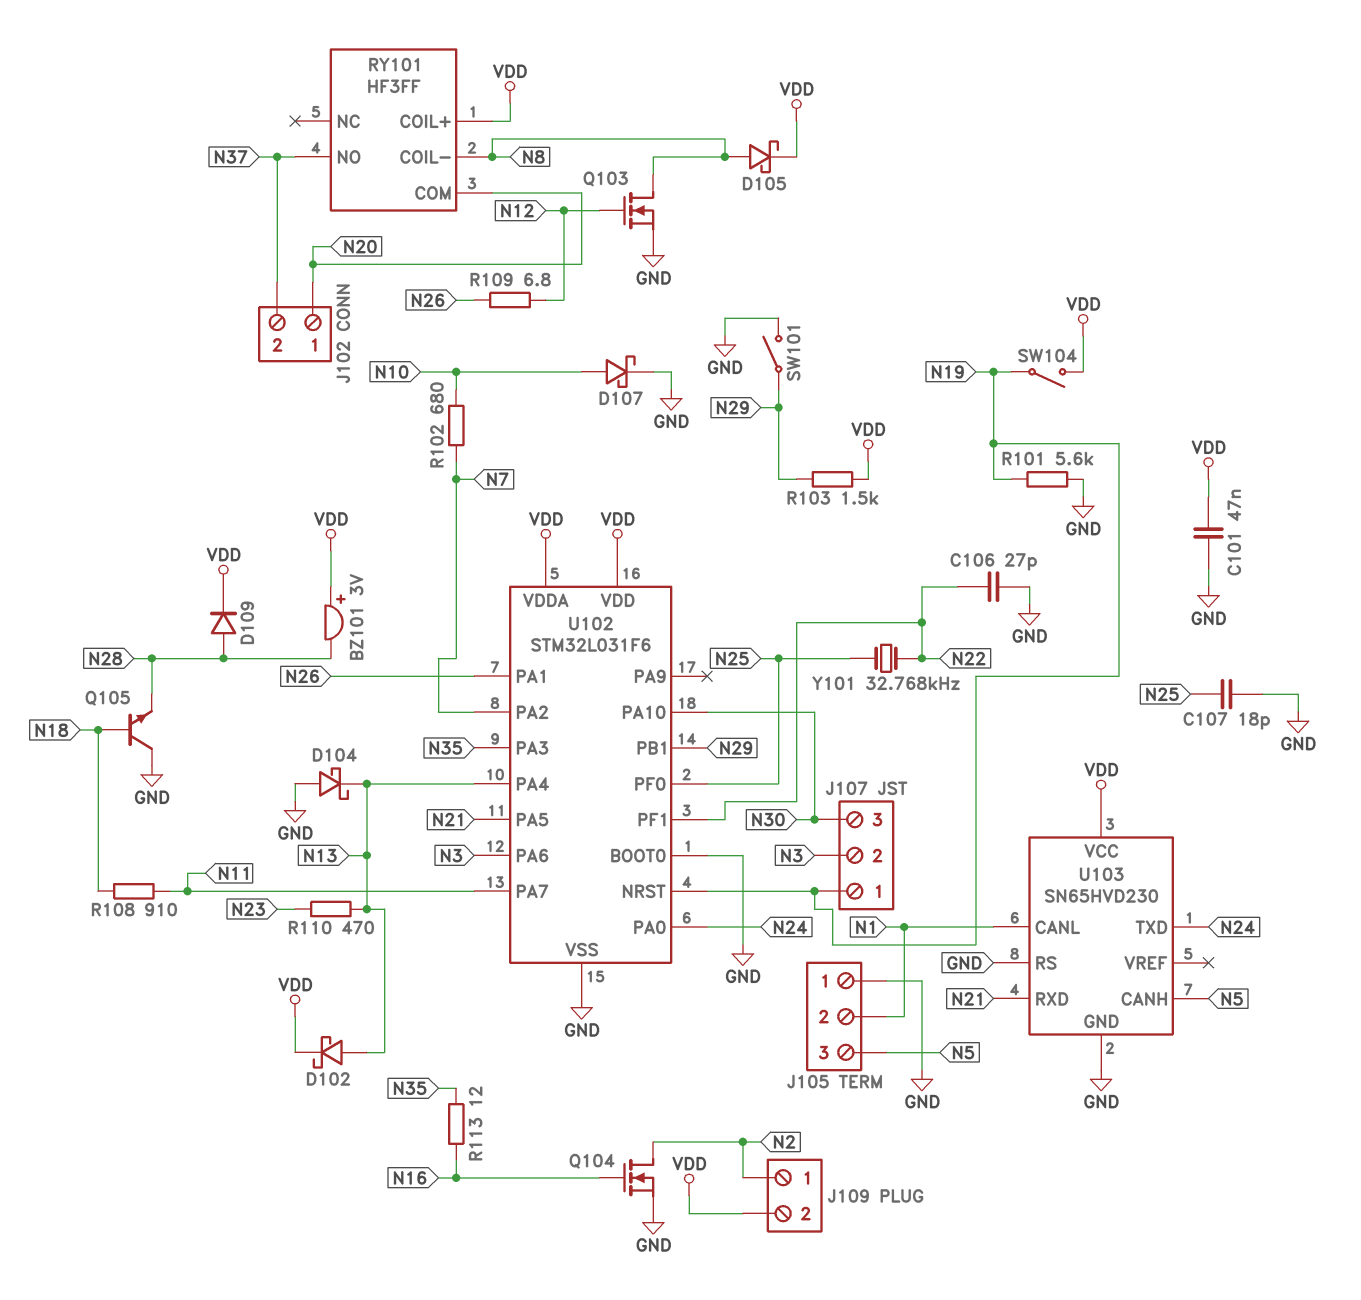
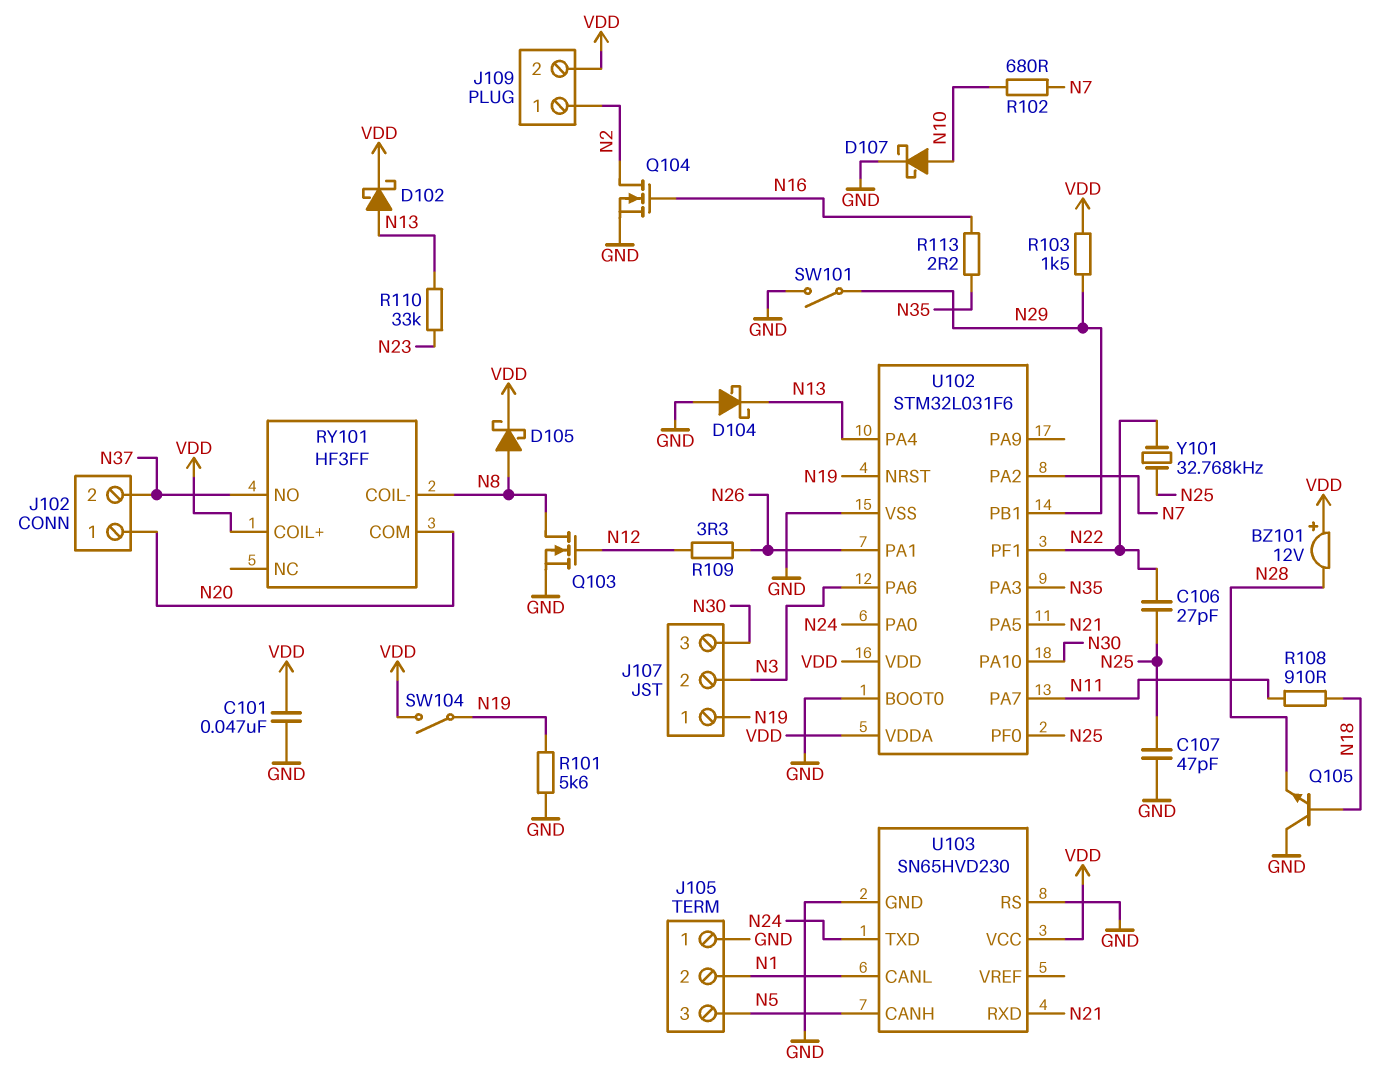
BZ101: buzzer 3V (plus VDD, minus N28) -> buzzer 12V (plus VDD, minus N28)
C106: 27pF (GND, N22) -> 27pF (N22, N25)
C107: 18pF (GND, N25) -> 47pF (GND, N25)
D109: diode (A N28, K VDD) -> none
R109: 6.8 (N12, N26) -> 3.3 (N12, N26)
R110: 470 (N13, N23) -> 33k (N13, N23)
R113: 12 (N16, N35) -> 2.2 (N16, N35)

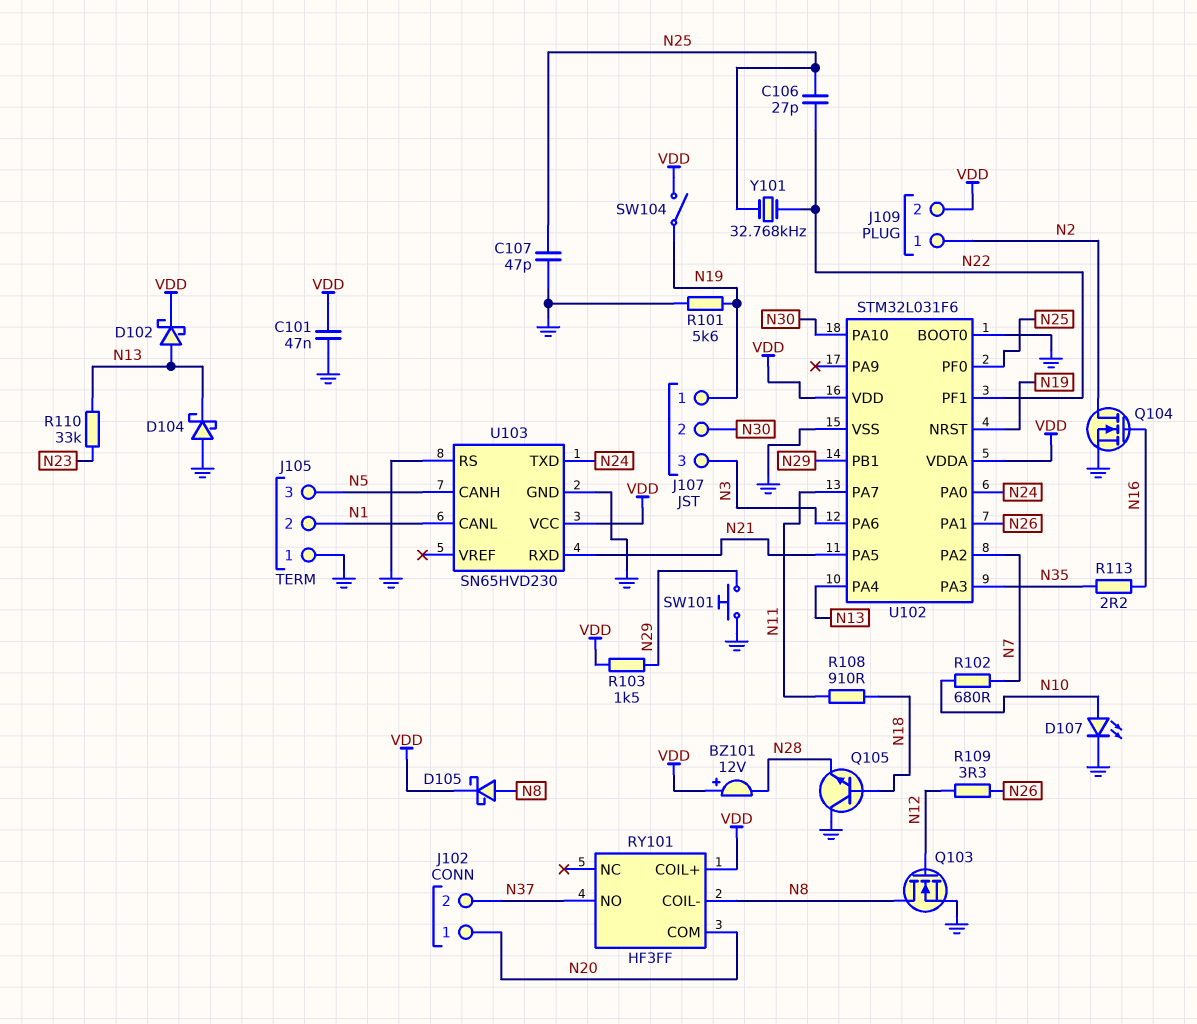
D107: schottky (A N10, K GND) -> LED (A N10, K GND)
J107 pin 2: N3 -> N30
J107 pin 3: N30 -> N3
SW101: switch (GND, N29) -> button (GND, N29)

